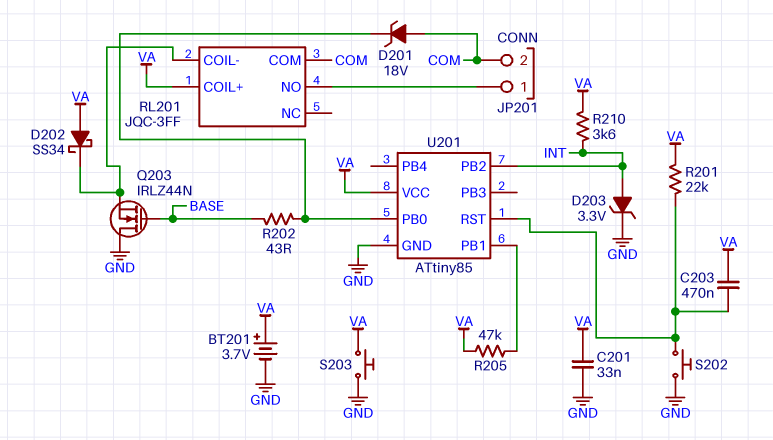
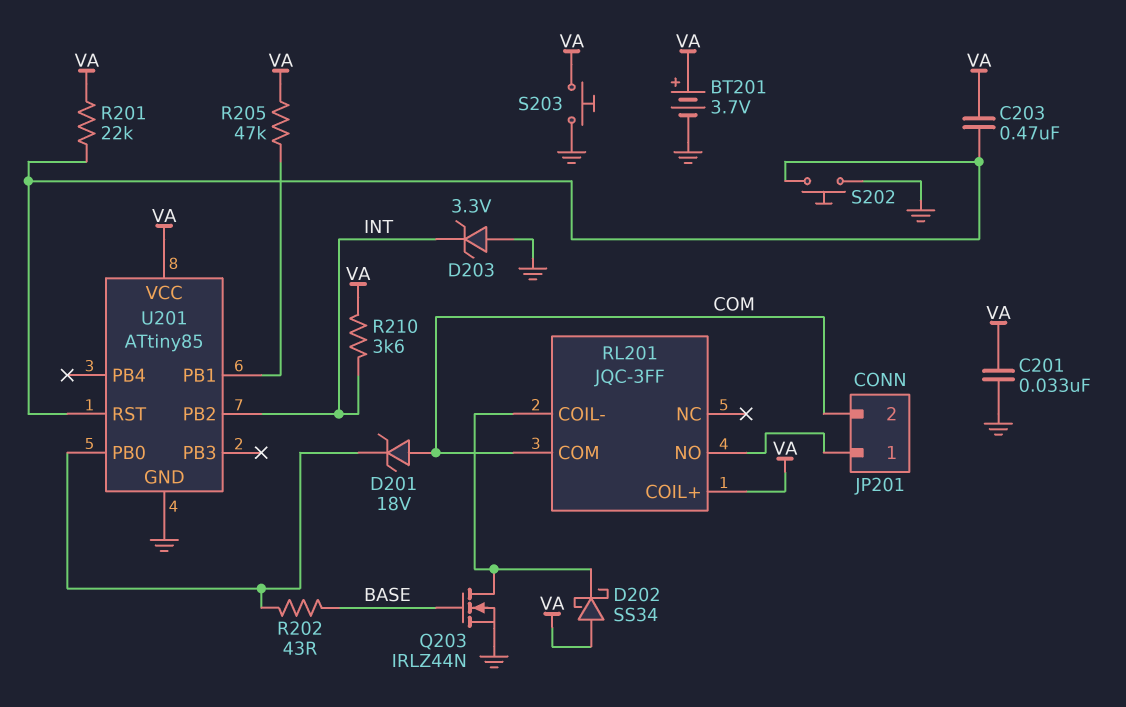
D203: zener 3.3V (A INT, K GND) -> zener 3.3V (A GND, K INT)
Q203: NMOS IRLZ44N (G BASE, D GND, S RL201/COIL-) -> NMOS IRLZ44N (G BASE, D RL201/COIL-, S GND)

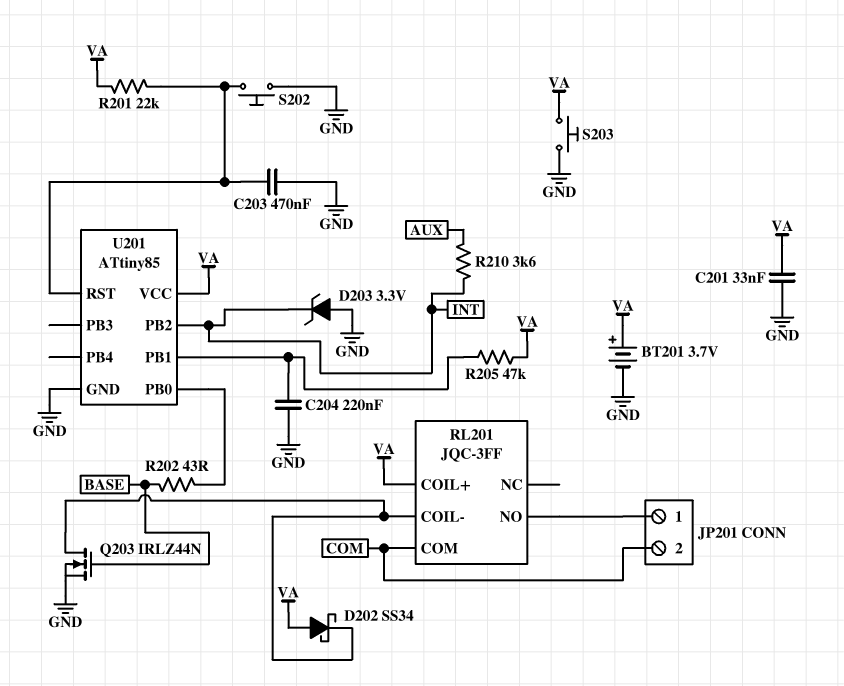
C203: 470nF (U201/RST, VA) -> 470nF (GND, U201/RST)
C204: none -> 220nF (GND, U201/PB1)
D201: zener 18V (A COM, K U201/PB0) -> none
R210: 3.6k (INT, VA) -> 3.6k (AUX, INT)

